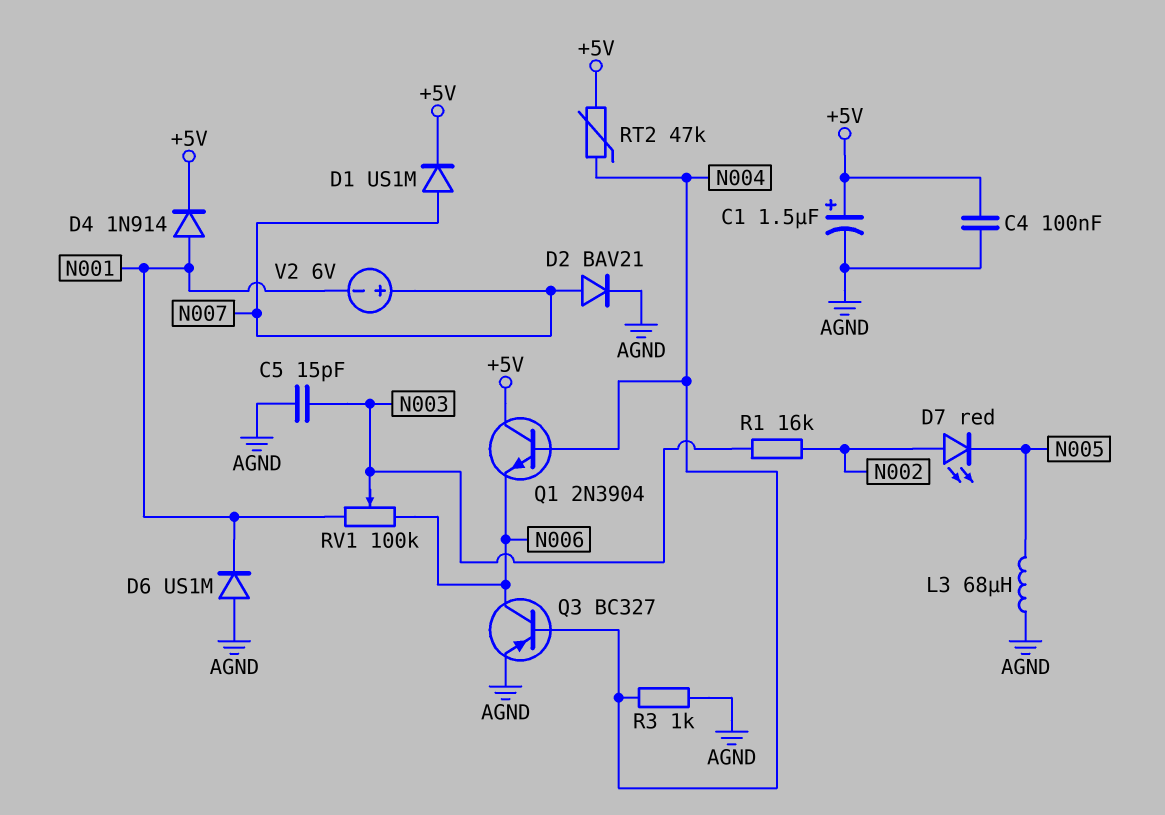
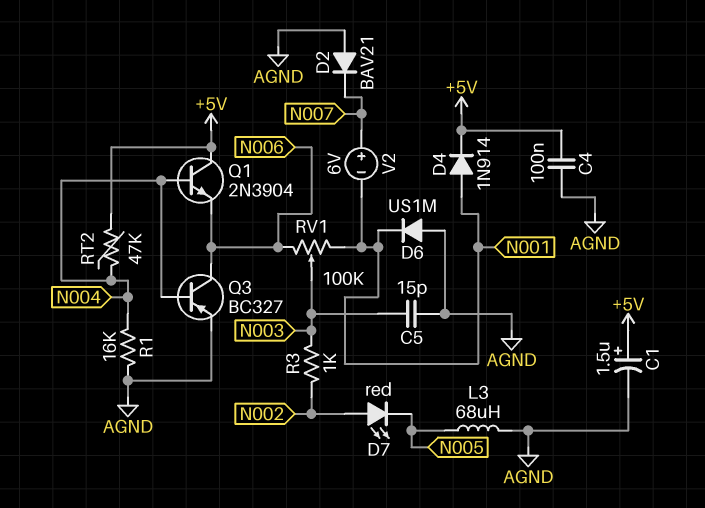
D1: diode US1M (A N007, K +5V) -> none
D2: diode BAV21 (A N007, K AGND) -> diode BAV21 (A AGND, K N007)
R1: 16k (N002, N003) -> 16k (AGND, N004)
R3: 1k (AGND, N004) -> 1k (N002, N003)

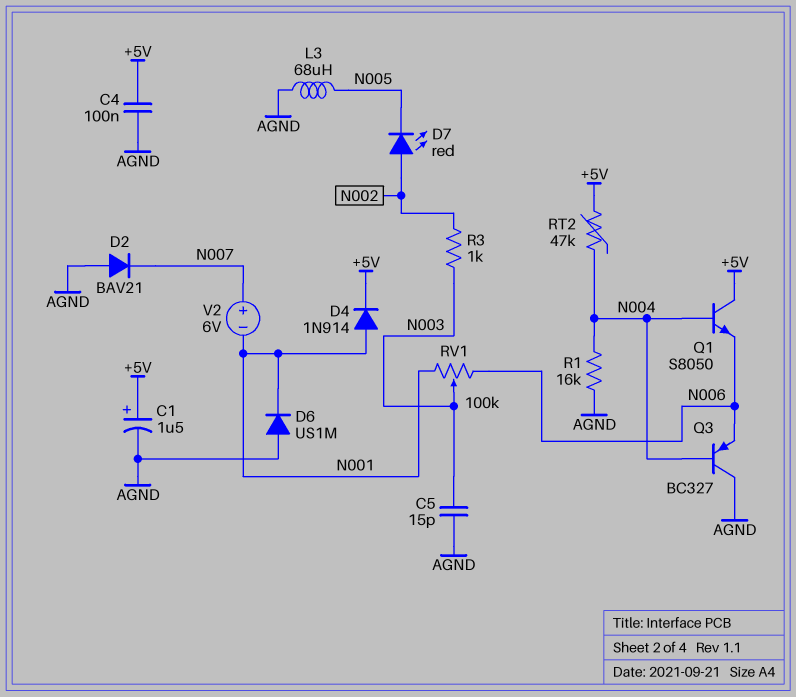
Q1: NPN 2N3904 (B N004, C +5V, E N006) -> NPN S8050 (B N004, C +5V, E N006)
Q3: PNP BC327 (B N004, C N006, E AGND) -> PNP BC327 (B N004, C AGND, E N006)

